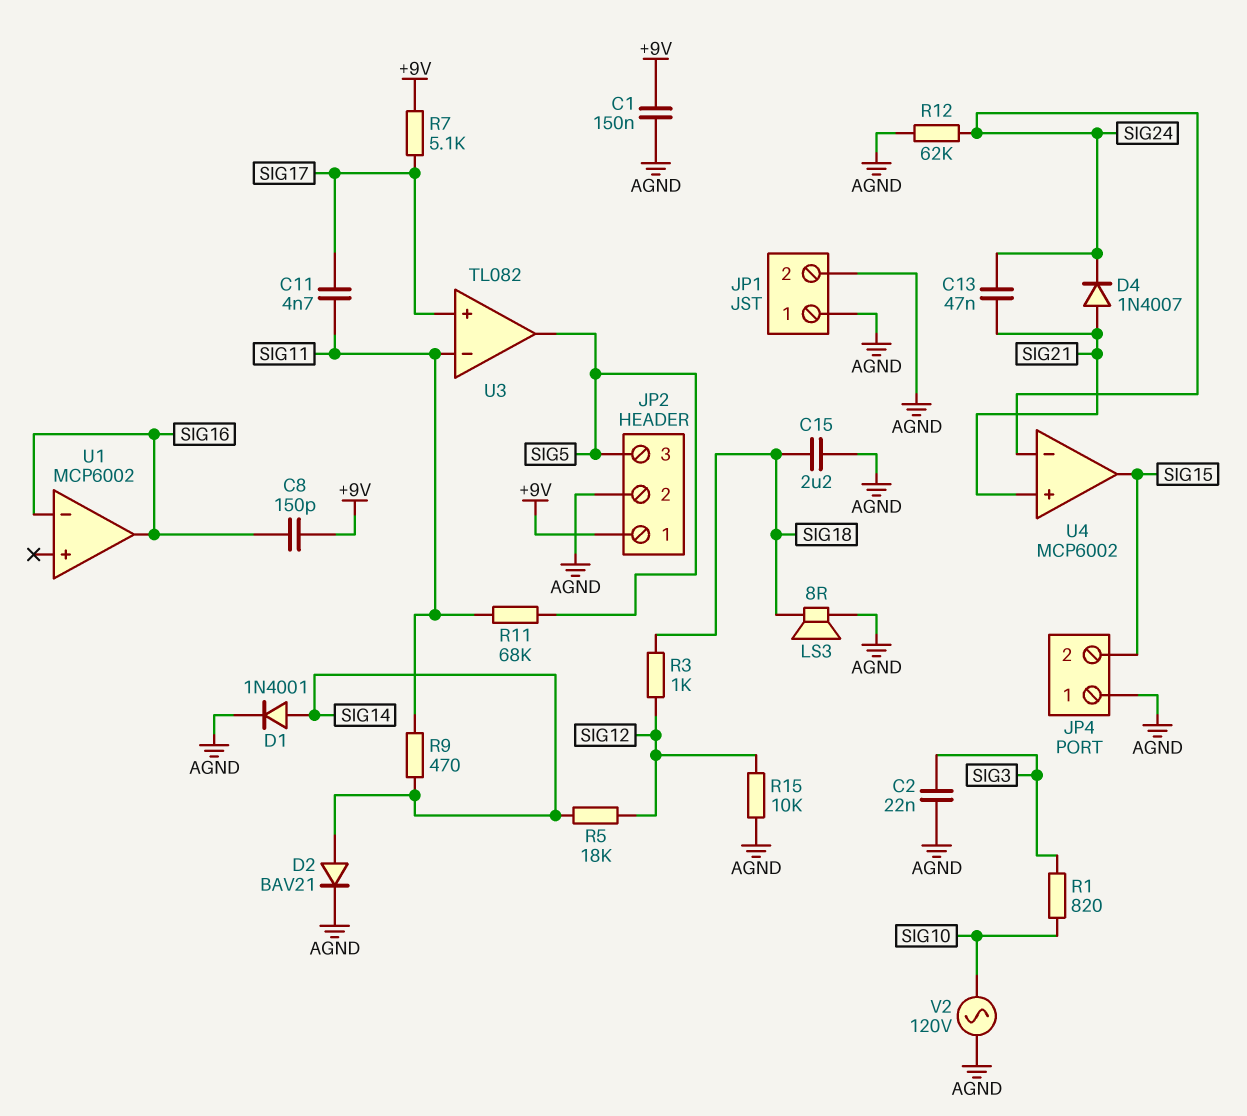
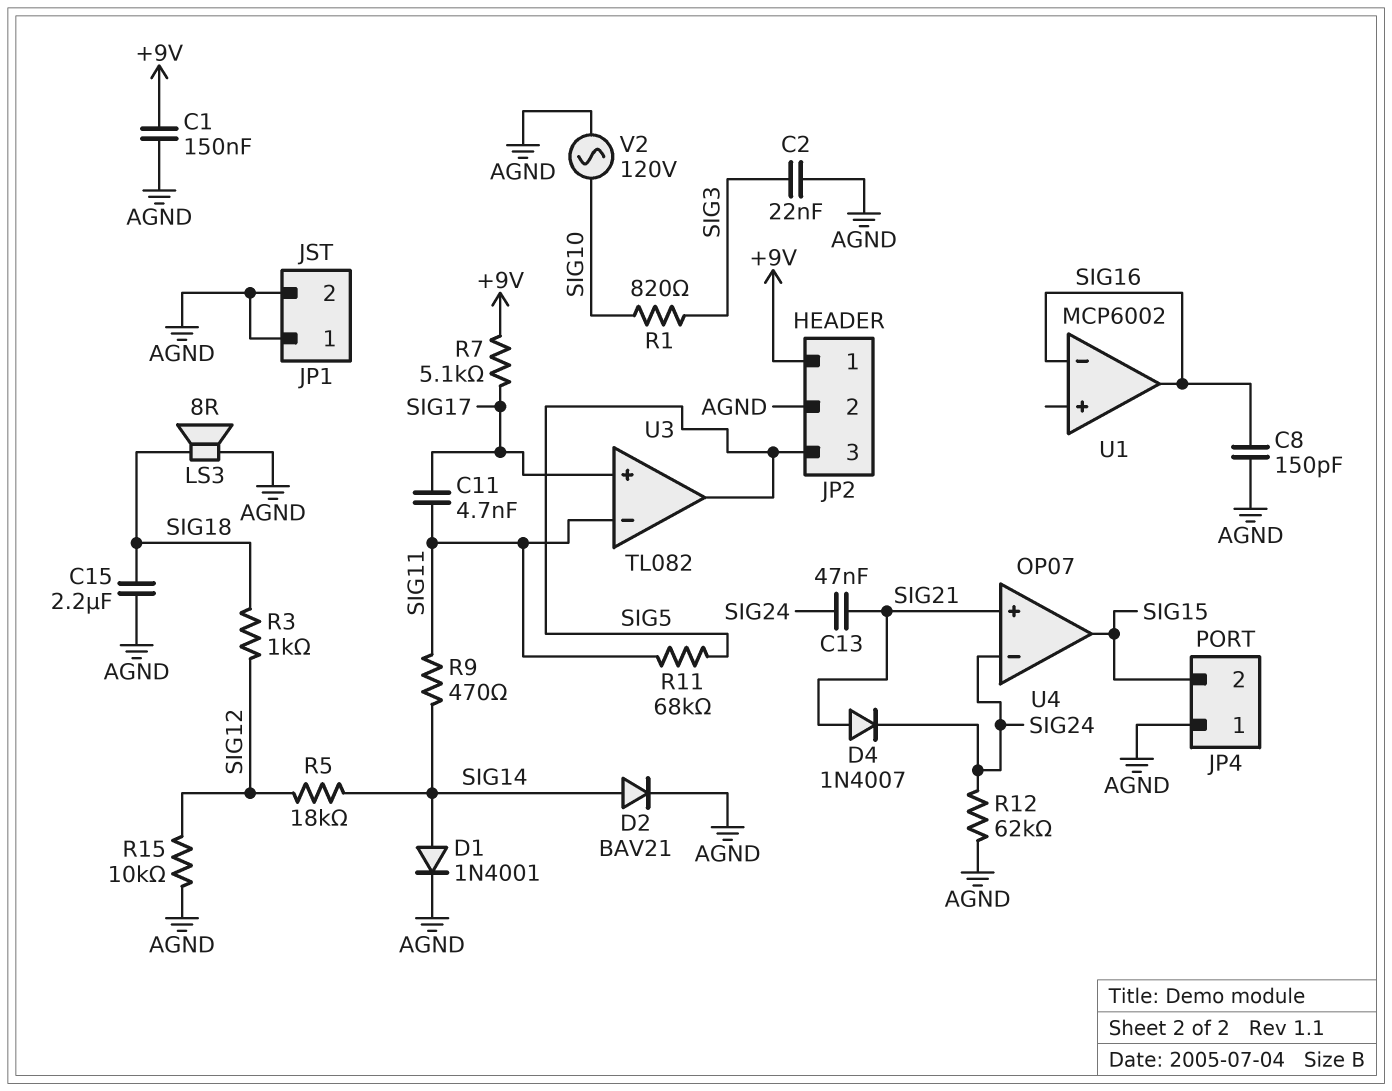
C8: 150pF (+9V, SIG16) -> 150pF (AGND, SIG16)
U4: MCP6002 -> OP07

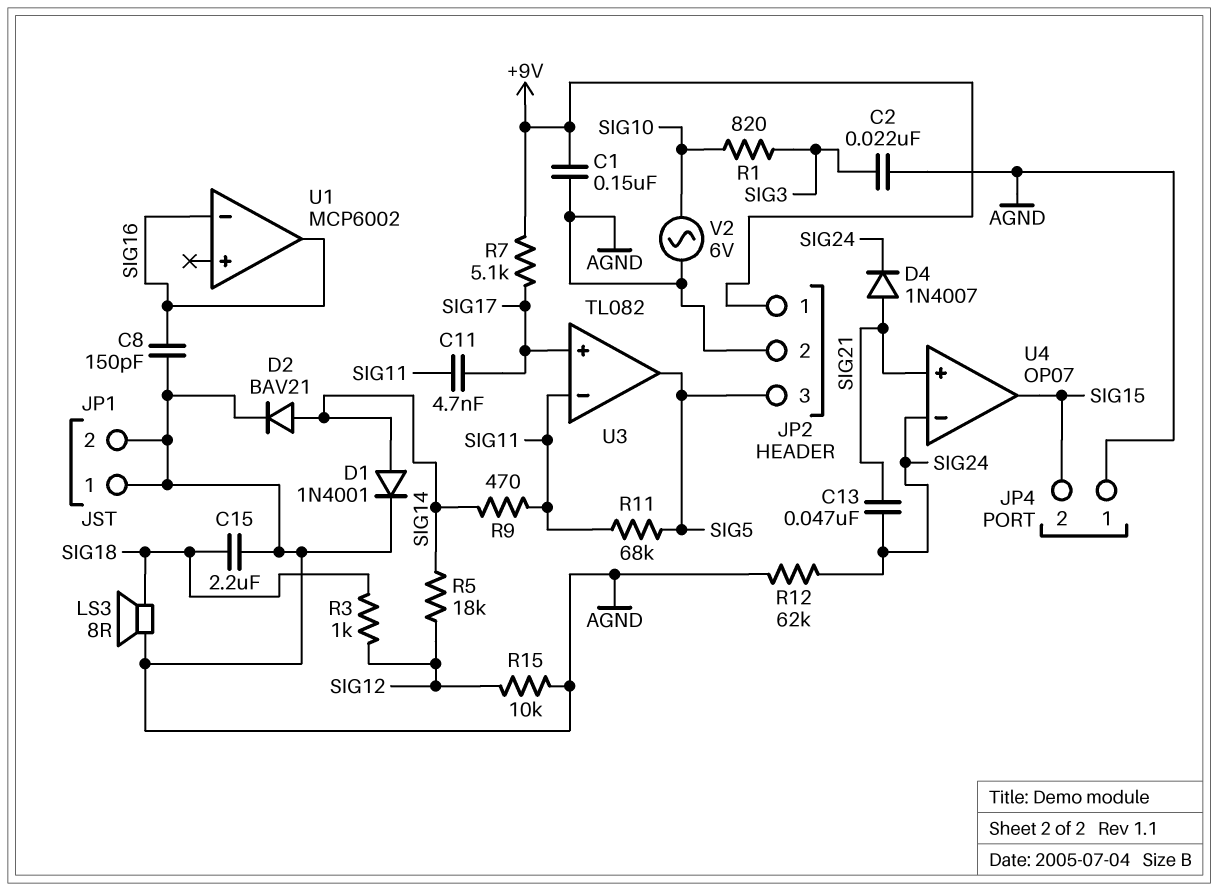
V2: AC 120V (AGND, SIG10) -> AC 6V (AGND, SIG10)

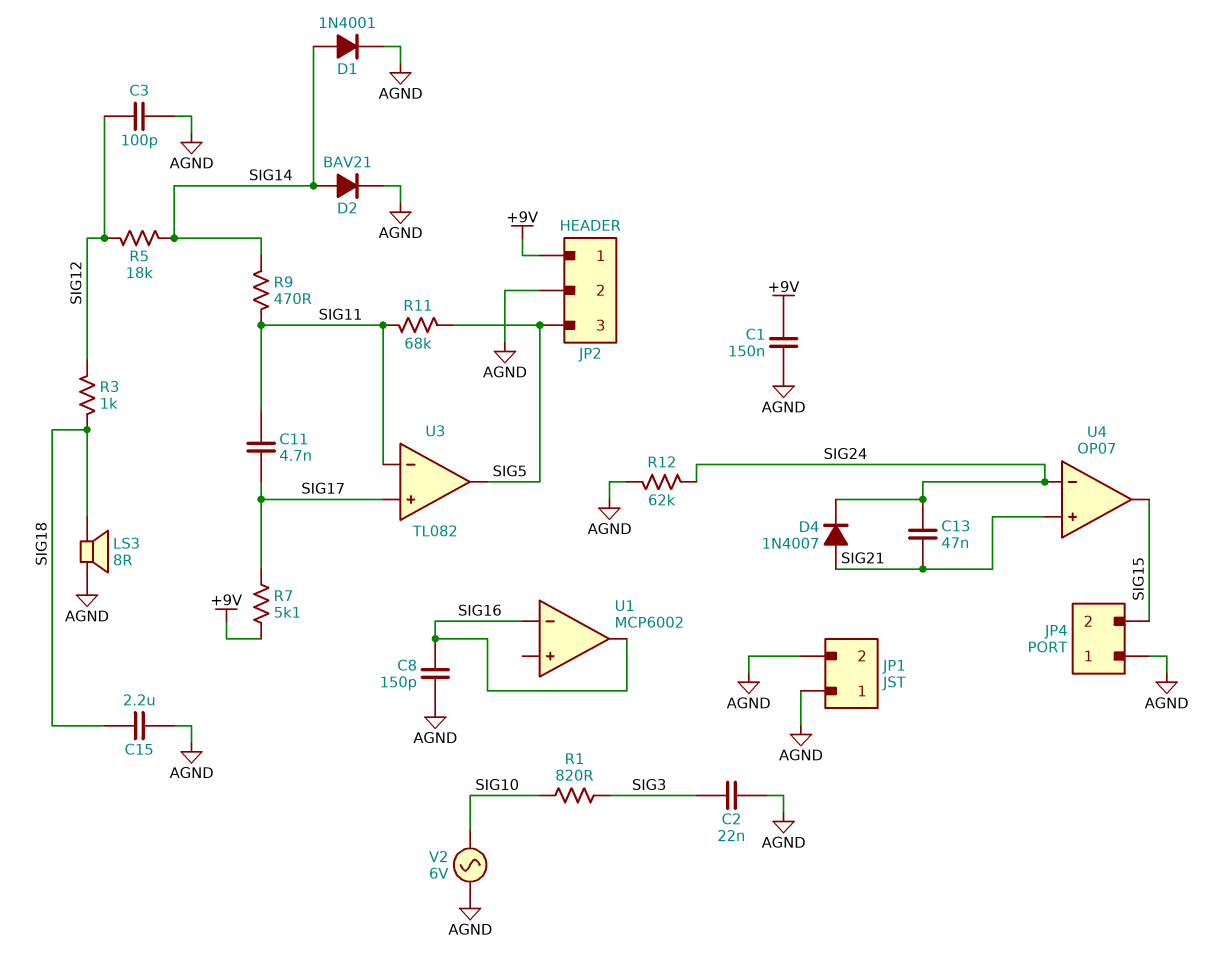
C3: none -> 100pF (AGND, SIG12)
R15: 10k (AGND, SIG12) -> none

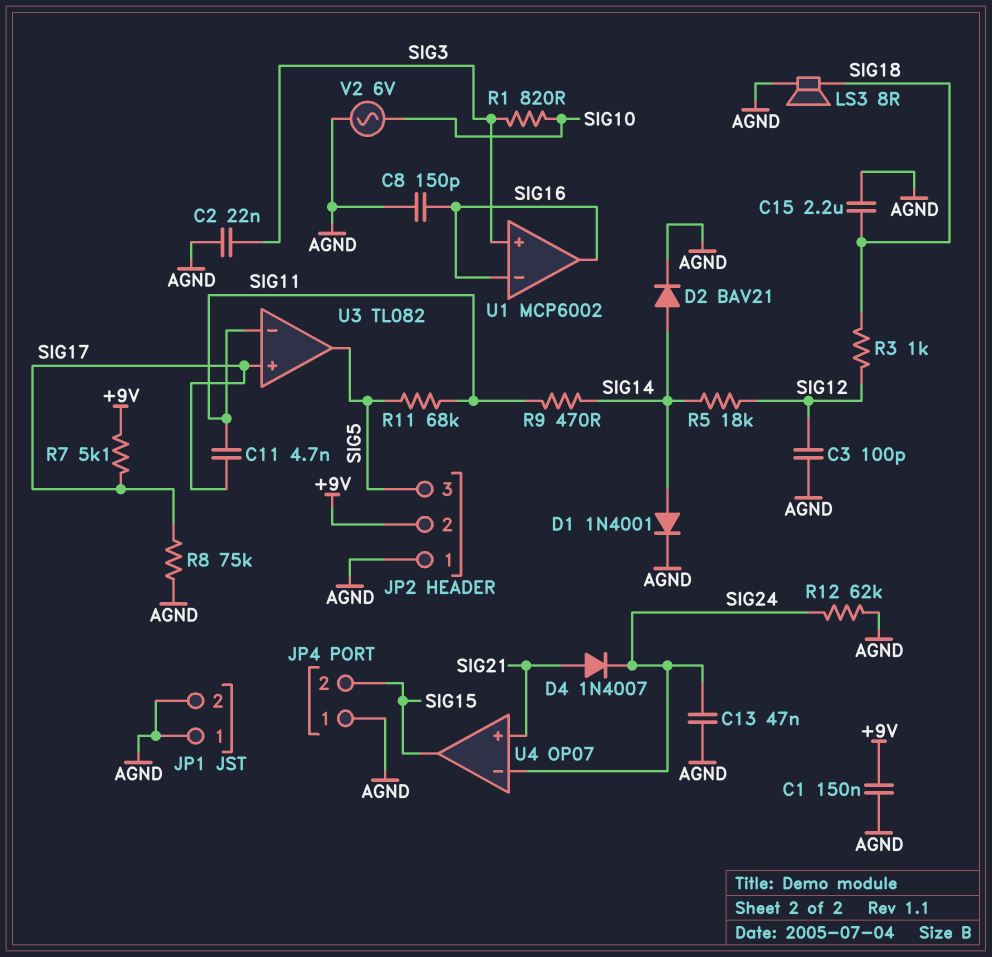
C13: 47nF (SIG21, SIG24) -> 47nF (AGND, SIG24)
JP2 pin 1: +9V -> AGND
JP2 pin 2: AGND -> +9V
R8: none -> 75k (AGND, SIG17)
U1 pin in+: none -> SIG3

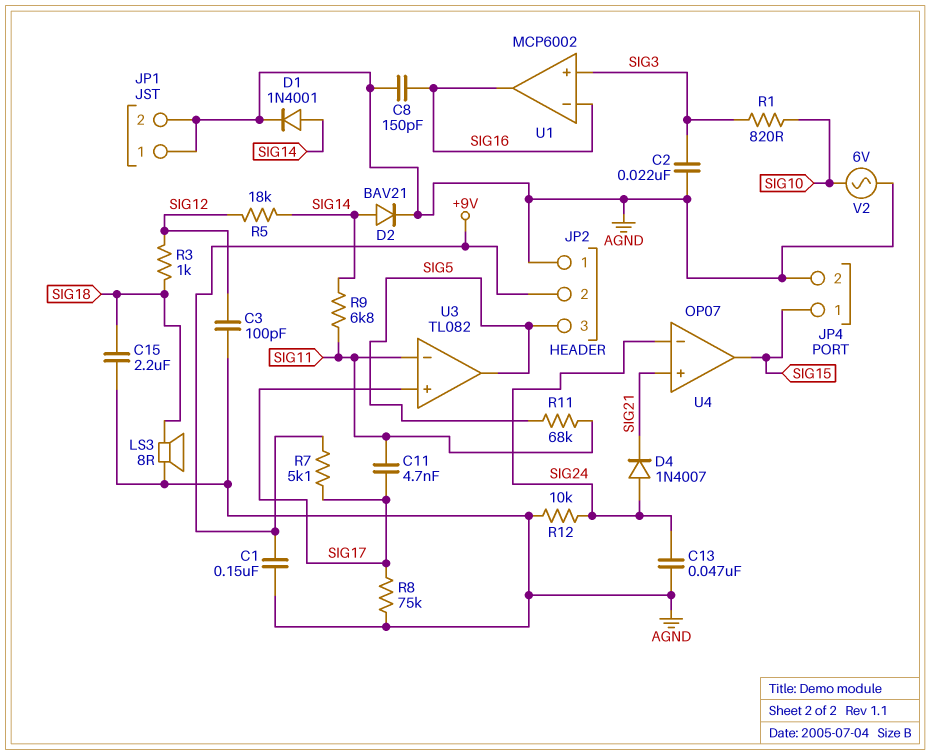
D4: diode 1N4007 (A SIG21, K SIG24) -> diode 1N4007 (A SIG24, K SIG21)
JP4 pin 1: AGND -> SIG15
JP4 pin 2: SIG15 -> AGND
R9: 470 (SIG11, SIG14) -> 6.8k (SIG11, SIG14)
R12: 62k (AGND, SIG24) -> 10k (AGND, SIG24)

